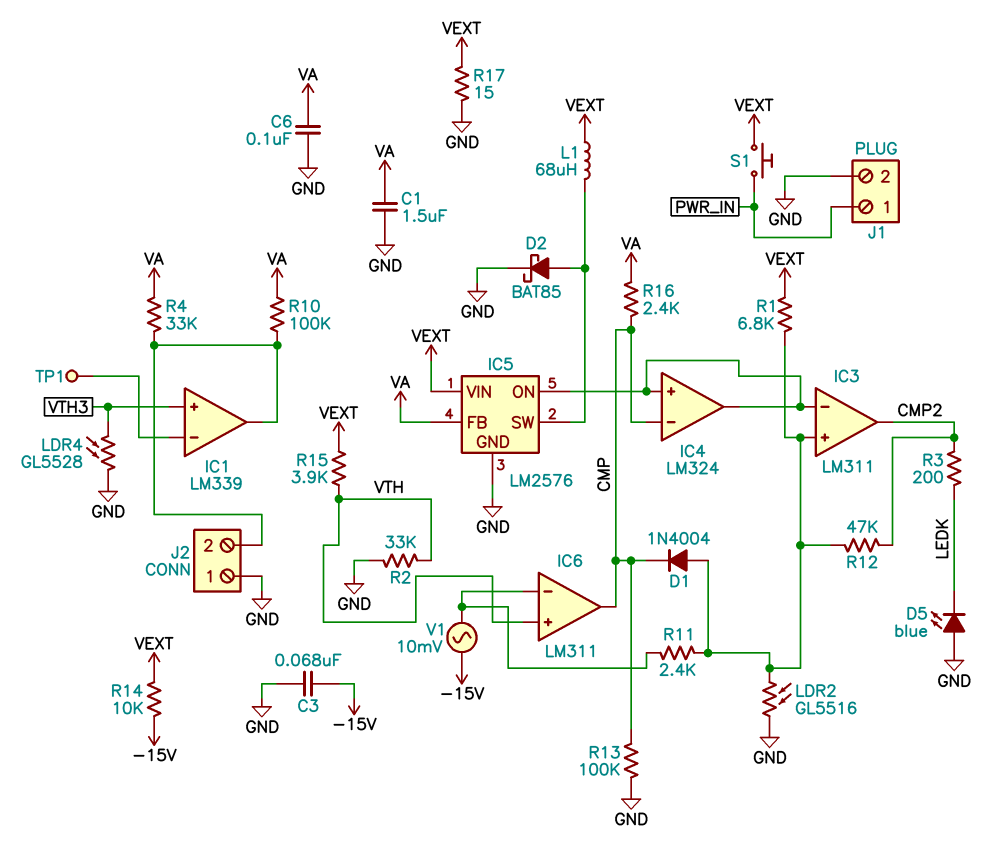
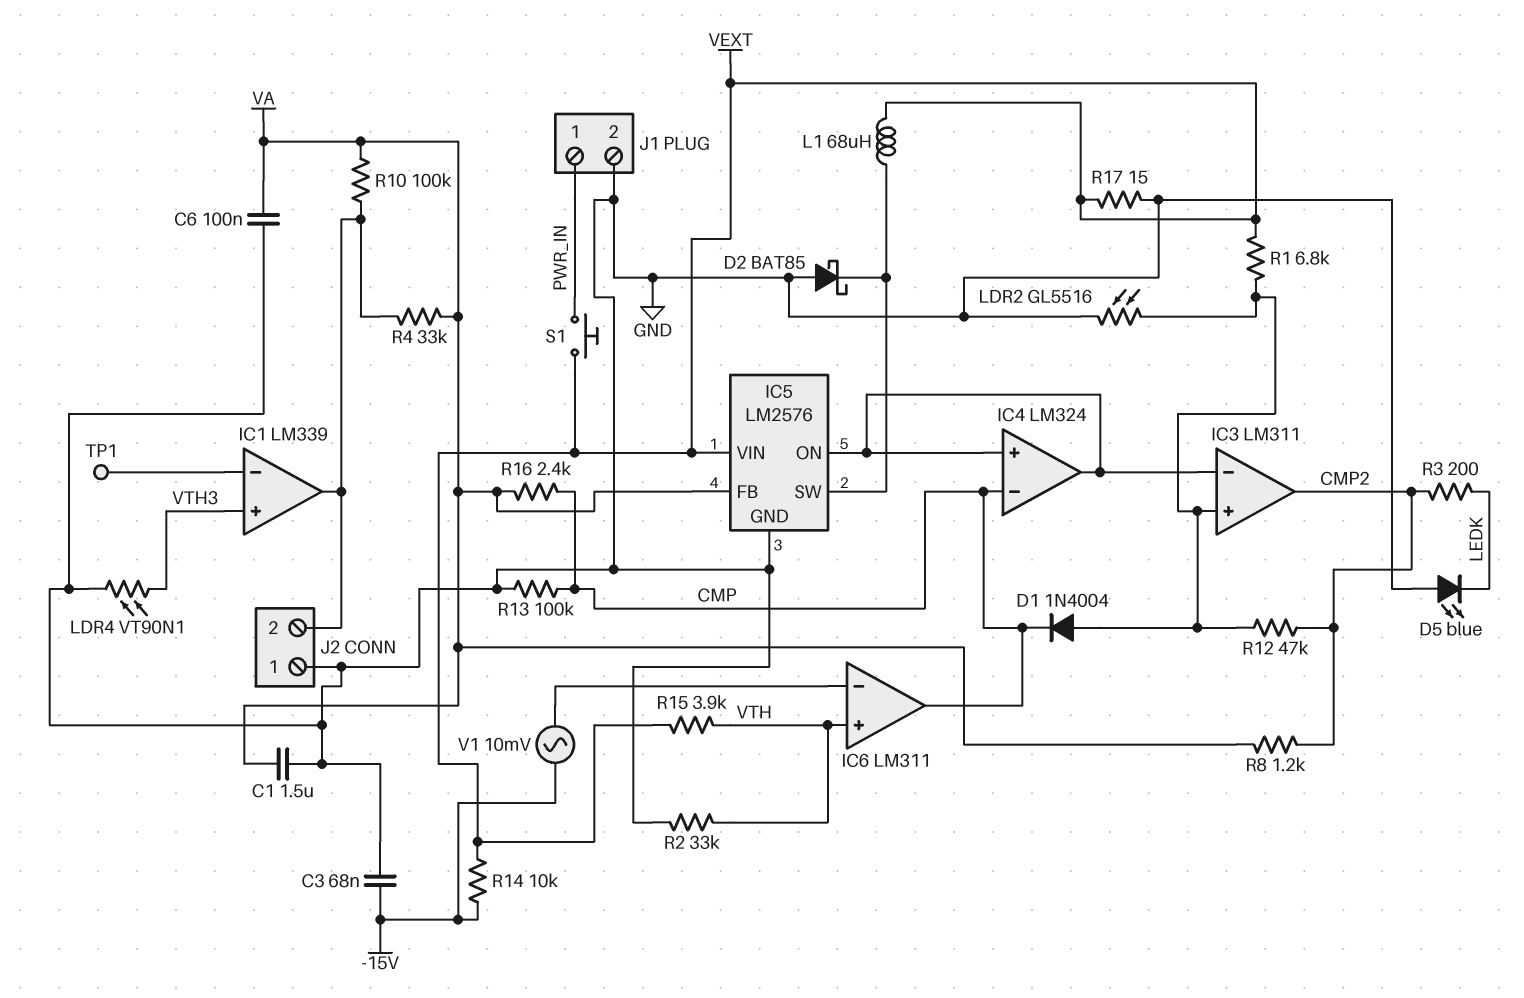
D2: schottky BAT85 (A IC5/SW, K GND) -> schottky BAT85 (A GND, K IC5/SW)
LDR4: GL5528 (GND, VTH3) -> VT90N1 (GND, VTH3)
R8: none -> 1.2k (CMP2, VA)
R11: 2.4k (IC3/in+, IC6/in-) -> none

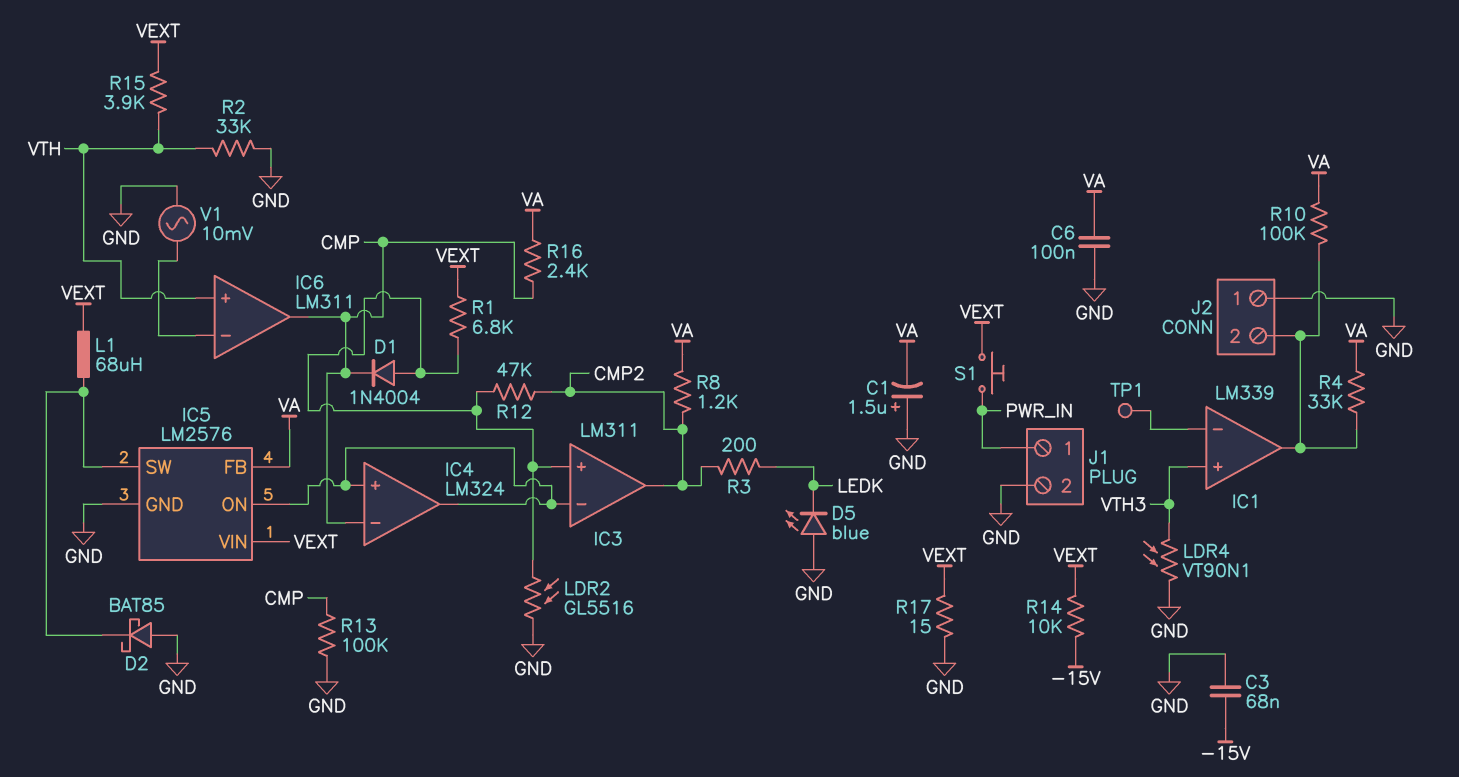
C1: 1.5uF (GND, VA) -> 1.5uF (plus GND, minus VA)
V1: AC 10mV (-15V, IC6/in-) -> AC 10mV (GND, IC6/in-)

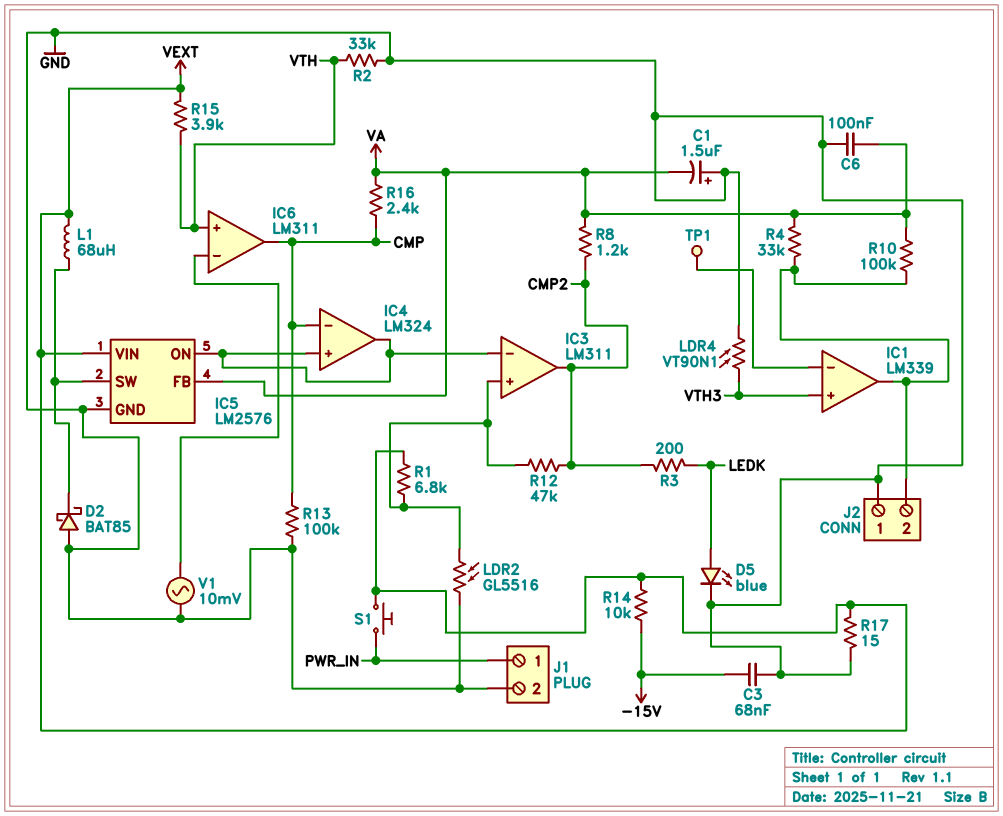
D1: diode 1N4004 (A IC3/in+, K CMP) -> none
D5: LED blue (A GND, K LEDK) -> LED blue (A LEDK, K GND)

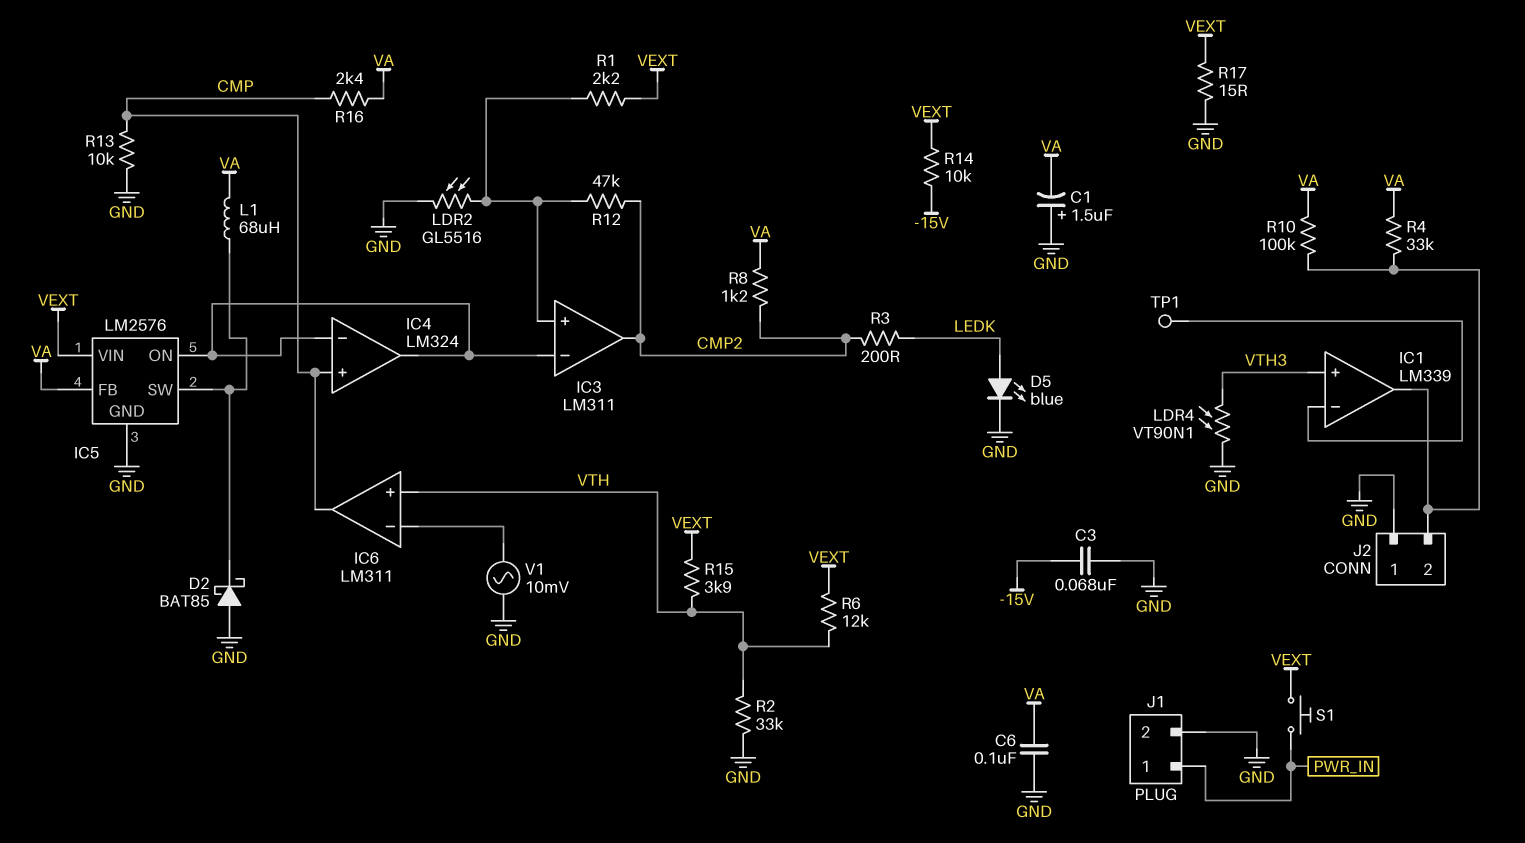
IC4 pin in+: IC3/in- -> CMP
IC4 pin in-: CMP -> IC3/in-
L1: 68uH (IC5/SW, VEXT) -> 68uH (IC5/SW, VA)
R1: 6.8k (IC3/in+, VEXT) -> 2.2k (IC3/in+, VEXT)
R6: none -> 12k (VEXT, VTH)
R13: 100k (CMP, GND) -> 10k (CMP, GND)

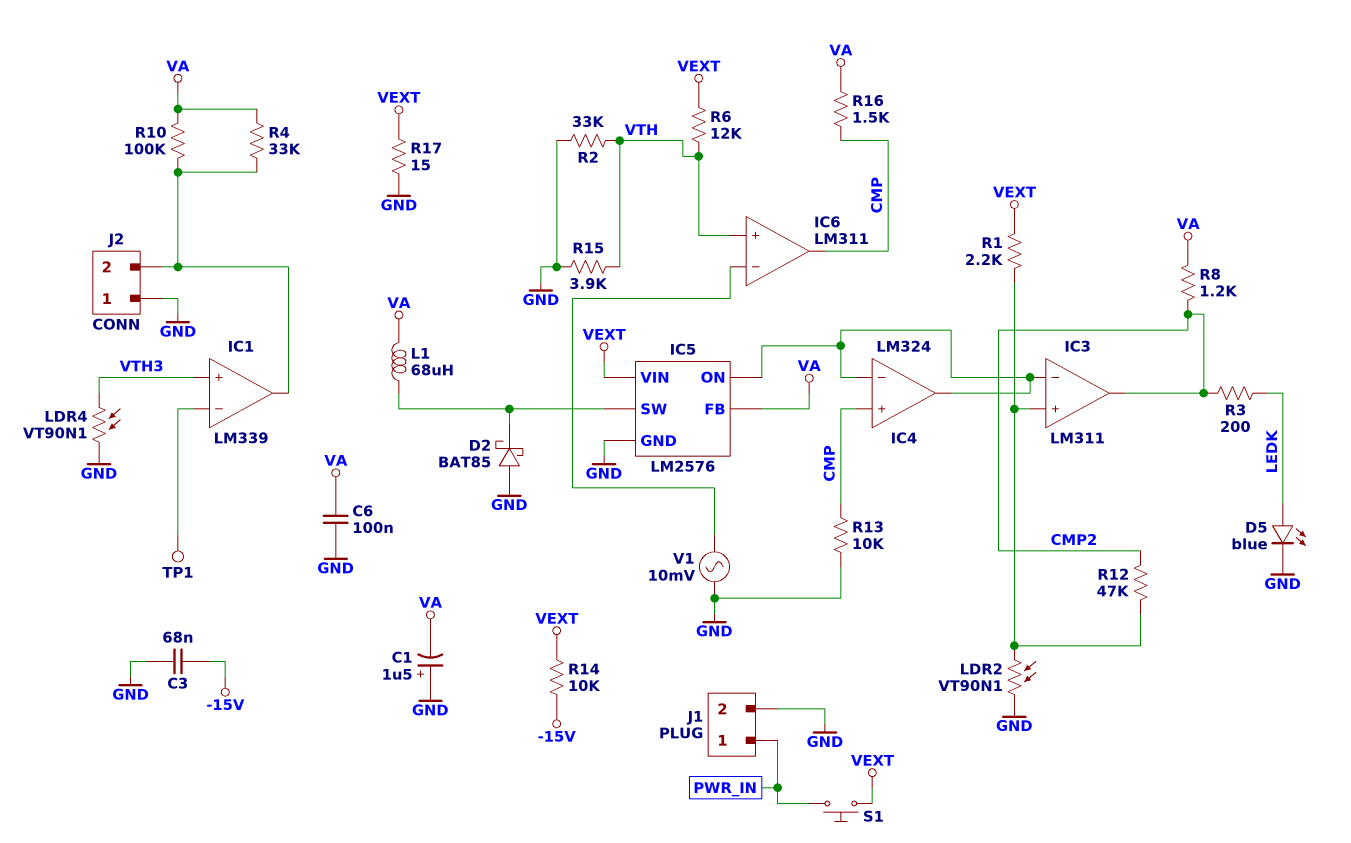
LDR2: GL5516 (GND, IC3/in+) -> VT90N1 (GND, IC3/in+)
R15: 3.9k (VEXT, VTH) -> 3.9k (GND, VTH)
R16: 2.4k (CMP, VA) -> 1.5k (CMP, VA)

